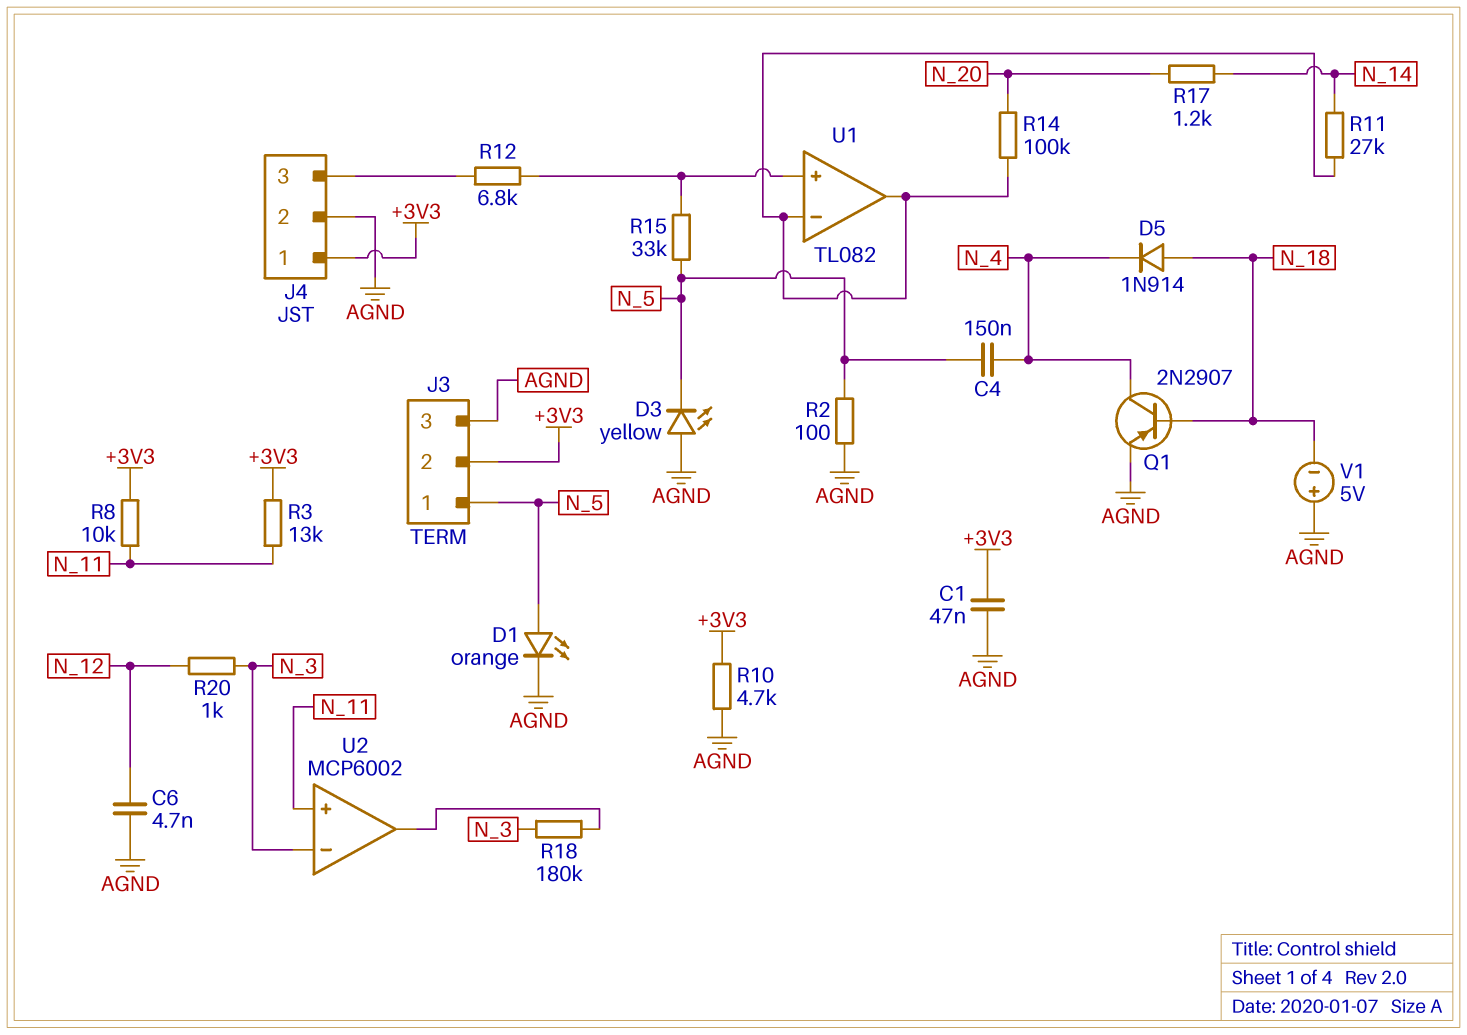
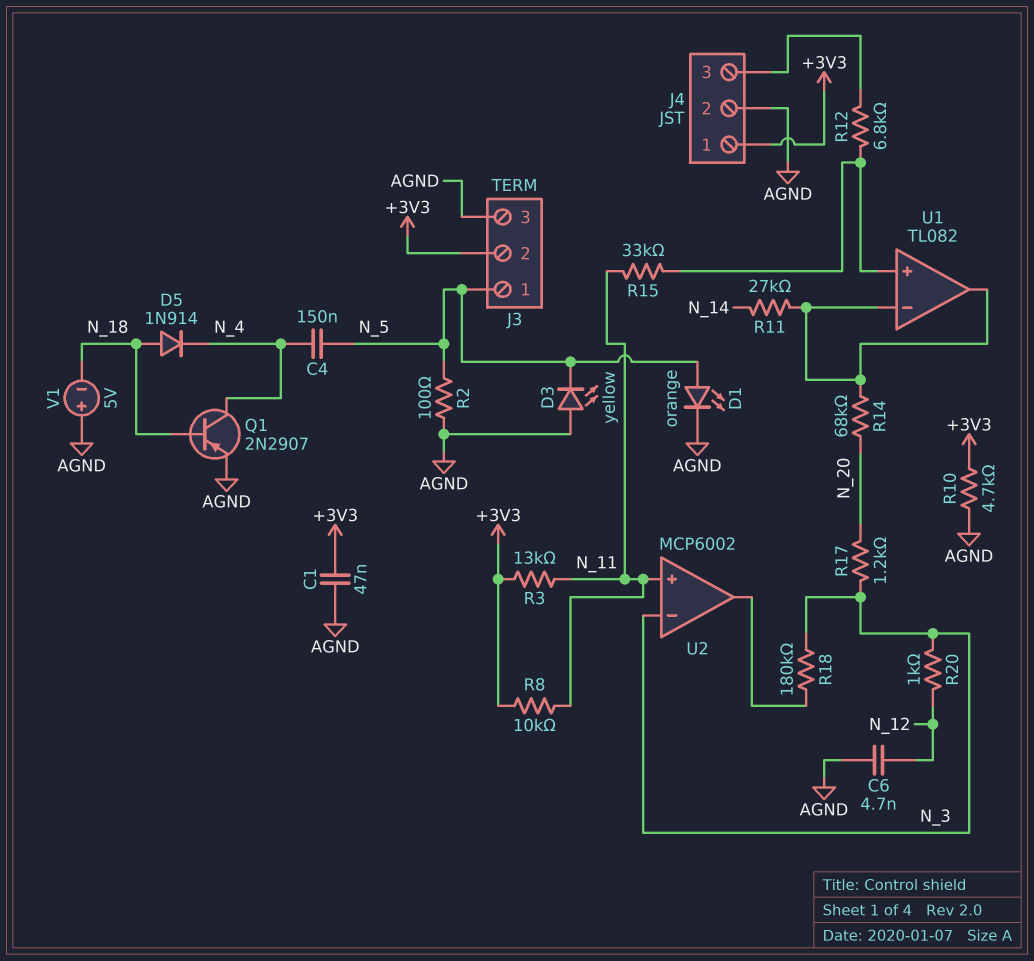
R14: 100k (N_20, U1/in-) -> 68k (N_20, U1/in-)
R15: 33k (N_5, U1/in+) -> 33k (N_11, U1/in+)
R17: 1.2k (N_14, N_20) -> 1.2k (N_3, N_20)

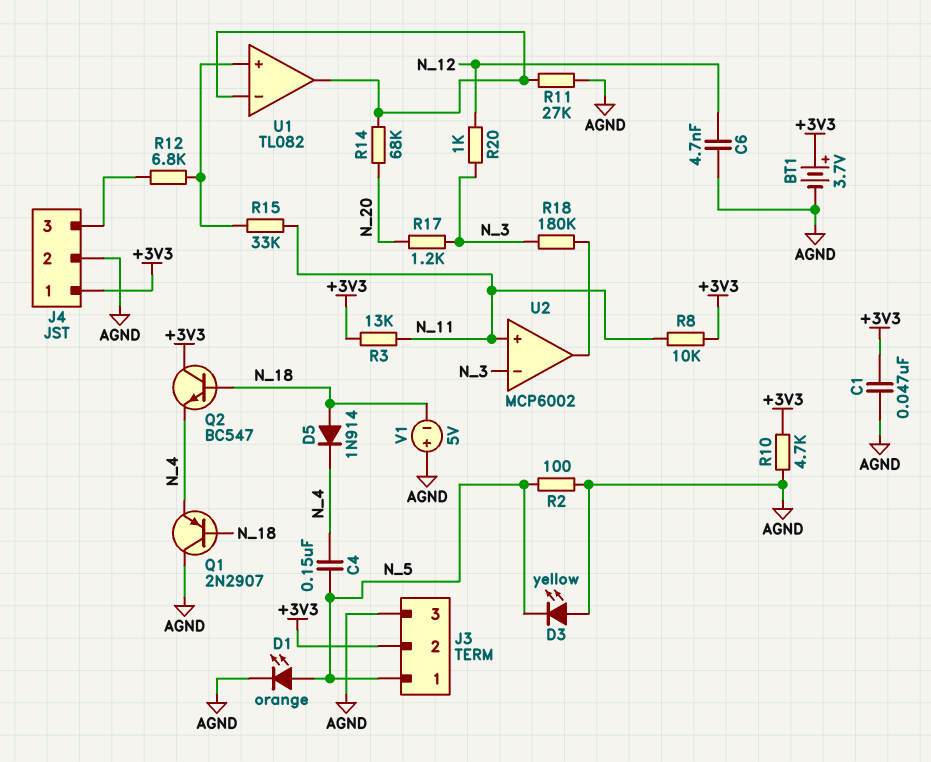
BT1: none -> 3.7V (plus +3V3, minus AGND)
Q1: PNP 2N2907 (B N_18, C N_4, E AGND) -> PNP 2N2907 (B N_18, C AGND, E N_4)
Q2: none -> NPN BC547 (B N_18, C +3V3, E N_4)
R11: 27k (N_14, U1/in-) -> 27k (AGND, U1/in-)

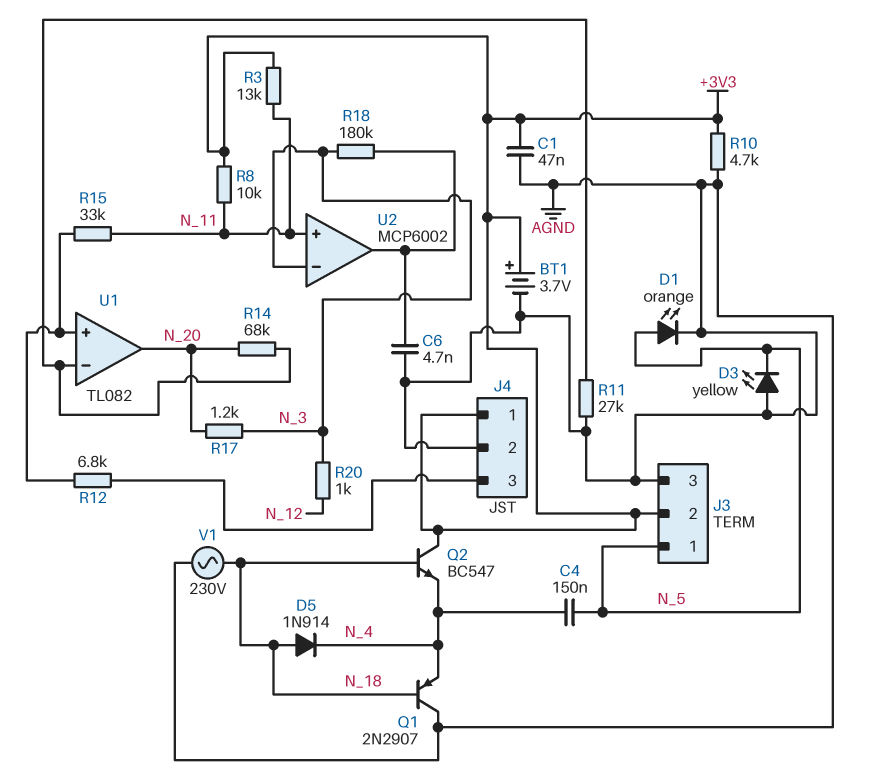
C6: 4.7nF (AGND, N_12) -> 4.7nF (AGND, U2/out)
R2: 100 (AGND, N_5) -> none
U1 pin out: U1/in- -> N_20
V1: 5V (plus AGND, minus N_18) -> AC 230V (AGND, N_18)

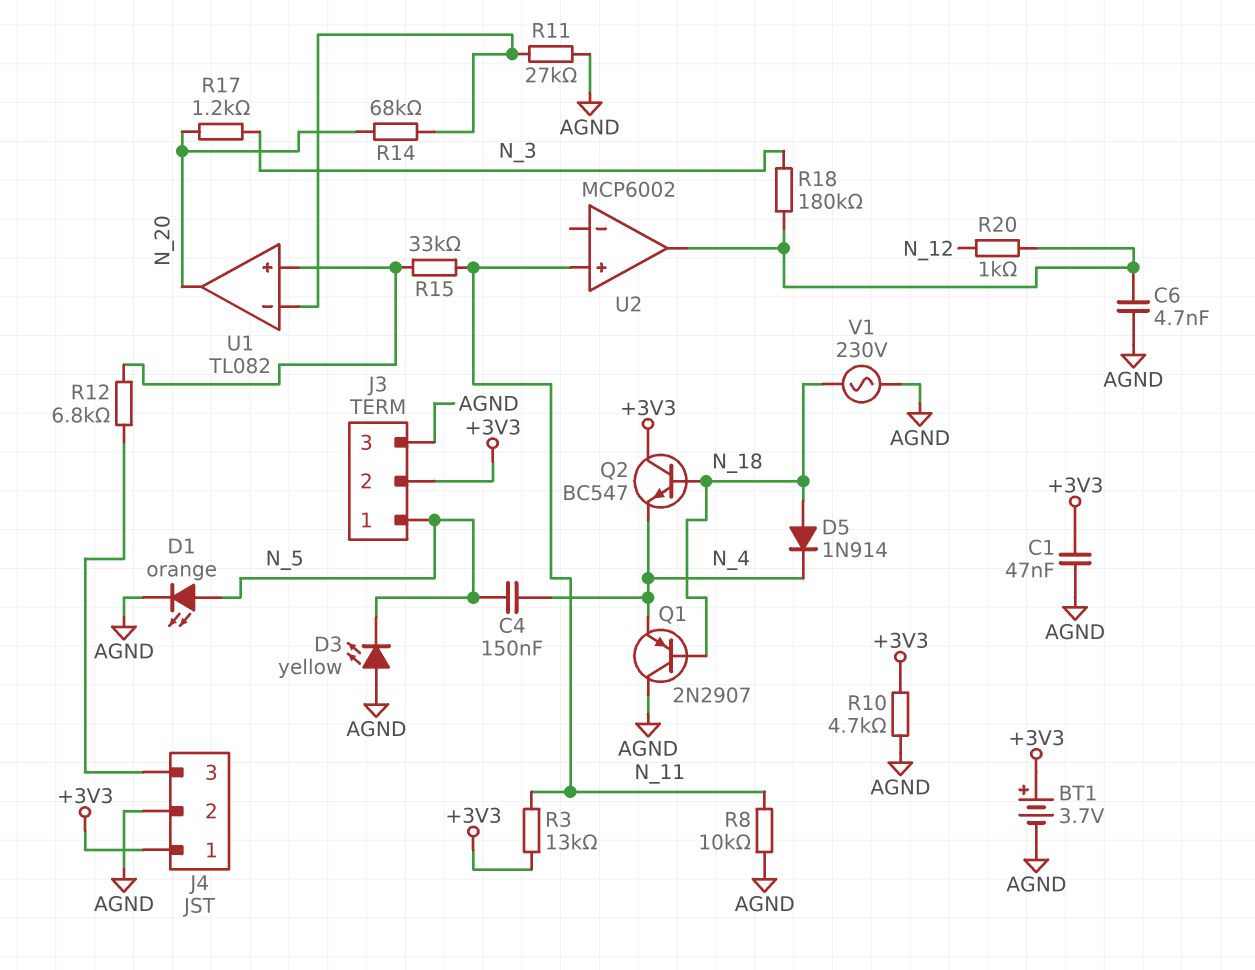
R8: 10k (+3V3, N_11) -> 10k (AGND, N_11)
R20: 1k (N_3, N_12) -> 1k (N_12, U2/out)
U2 pin in-: N_3 -> none

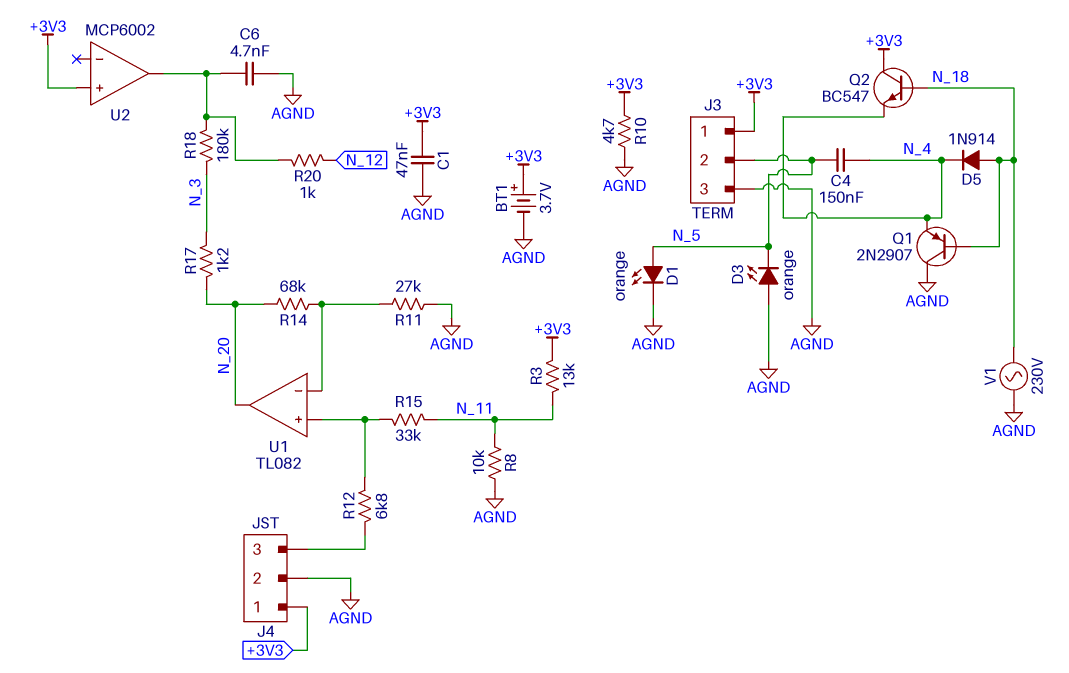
D3: LED yellow (A AGND, K N_5) -> LED orange (A AGND, K N_5)
J3 pin 1: N_5 -> +3V3
J3 pin 2: +3V3 -> N_5
U2 pin in+: N_11 -> +3V3

